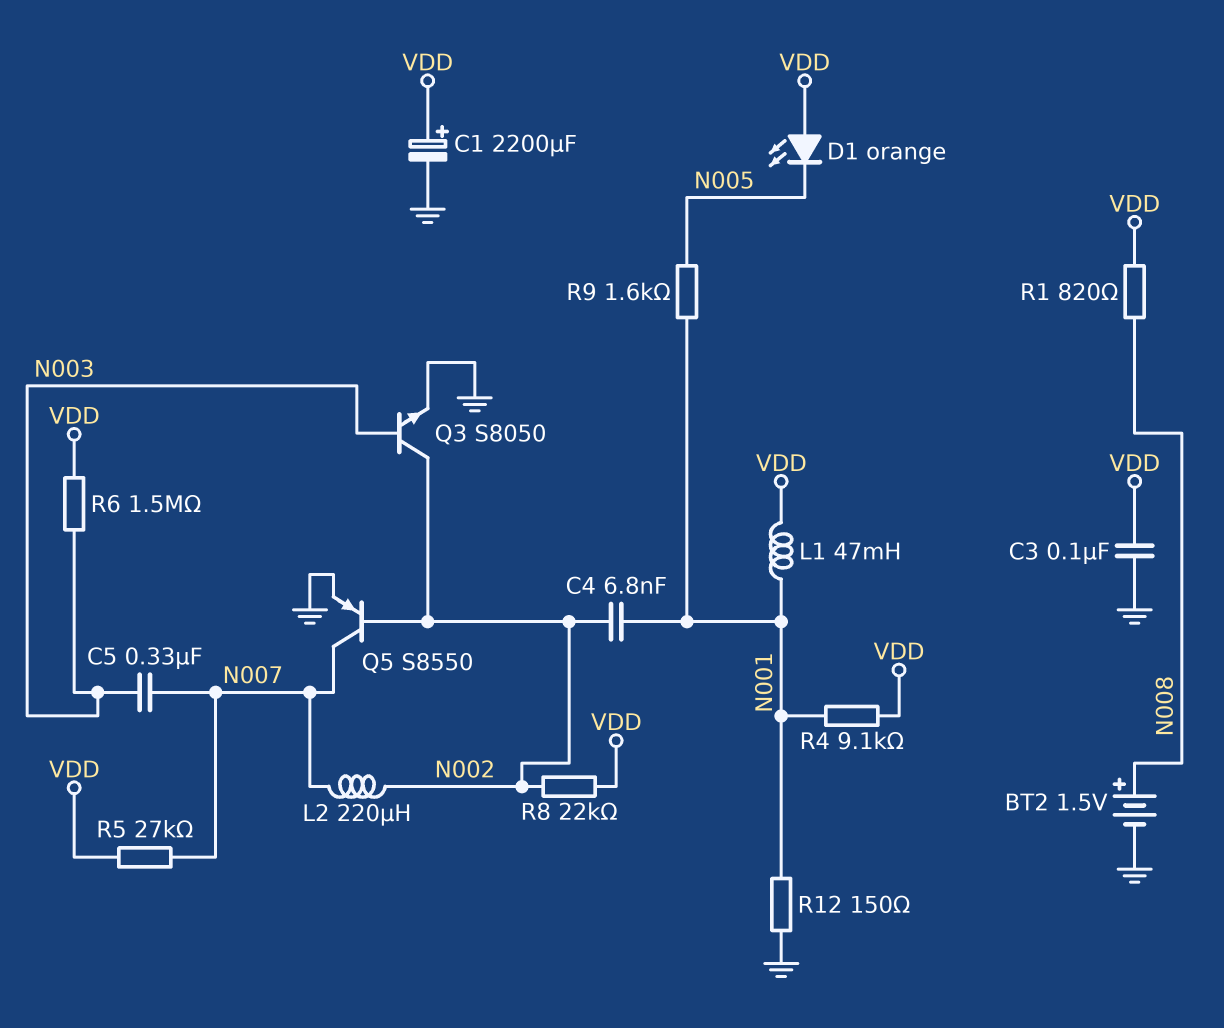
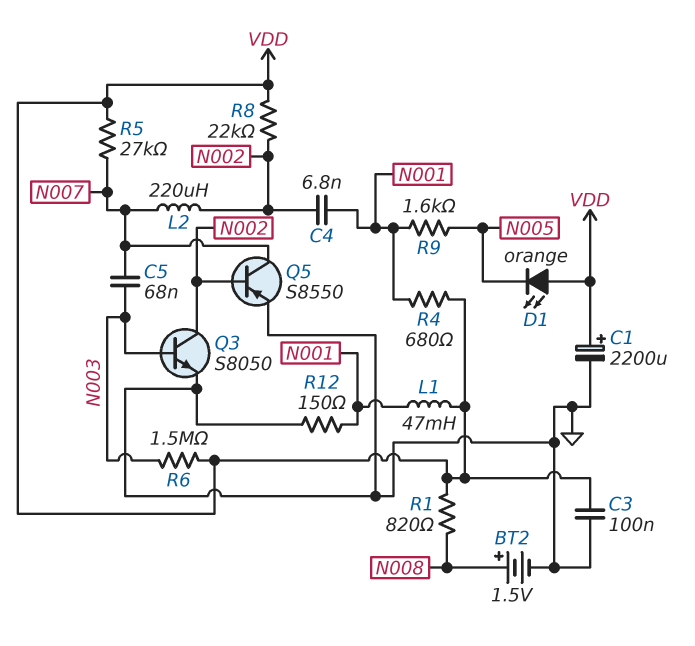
C5: 330nF (N003, N007) -> 68nF (N003, N007)
R4: 9.1k (N001, VDD) -> 680 (N001, VDD)

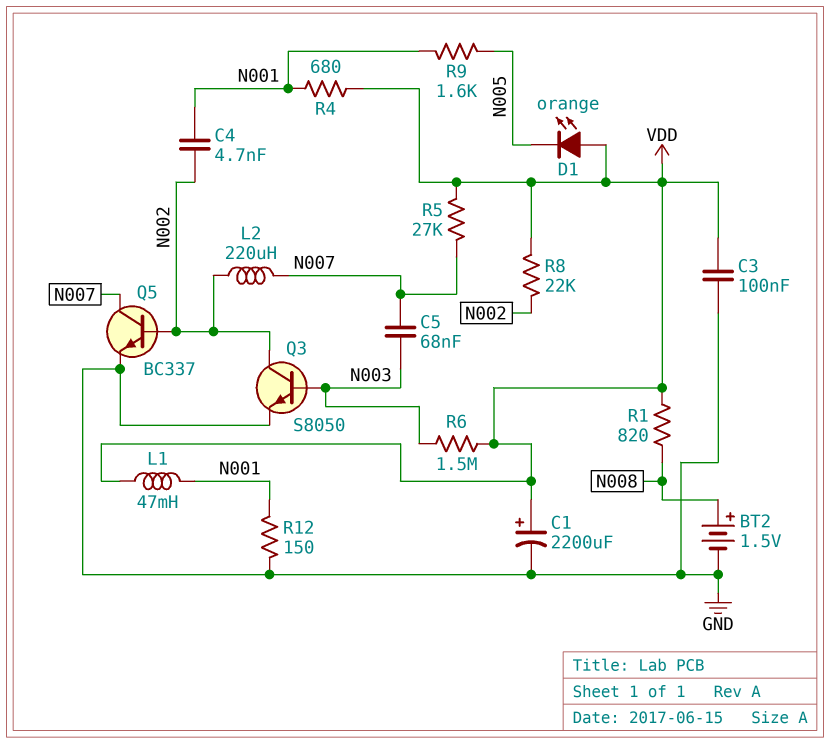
C4: 6.8nF (N001, N002) -> 4.7nF (N001, N002)
Q5: PNP S8550 (B N002, C N007, E GND) -> NPN BC337 (B N002, C N007, E GND)

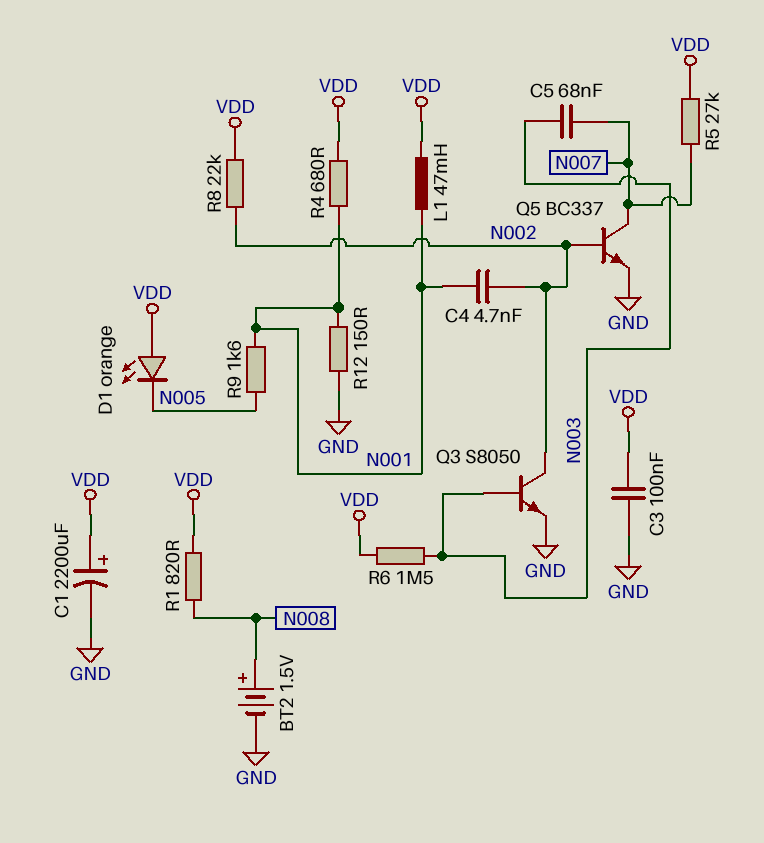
L2: 220uH (N002, N007) -> none

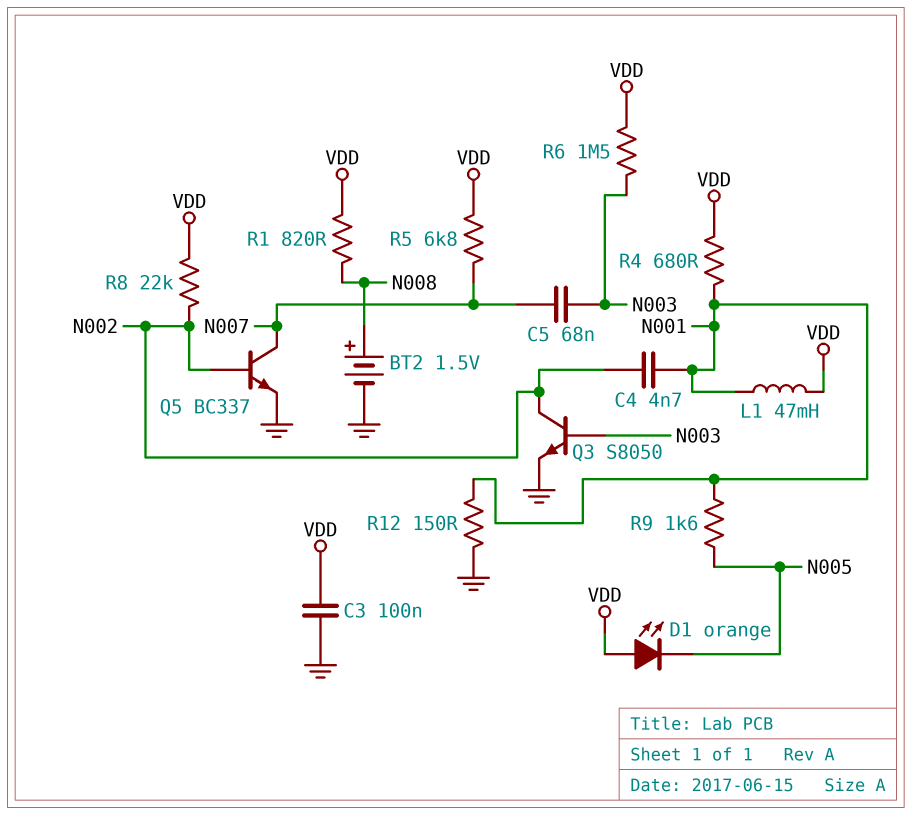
C1: 2200uF (plus VDD, minus GND) -> none
R5: 27k (N007, VDD) -> 6.8k (N007, VDD)

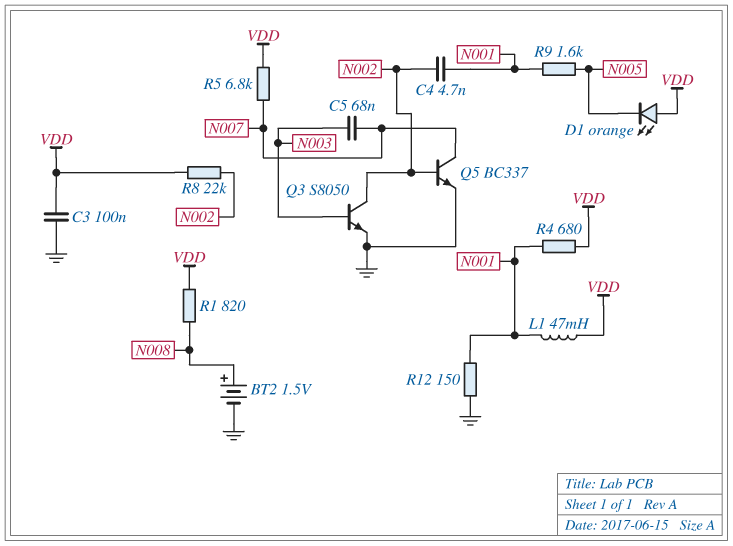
R6: 1.5M (N003, VDD) -> none

